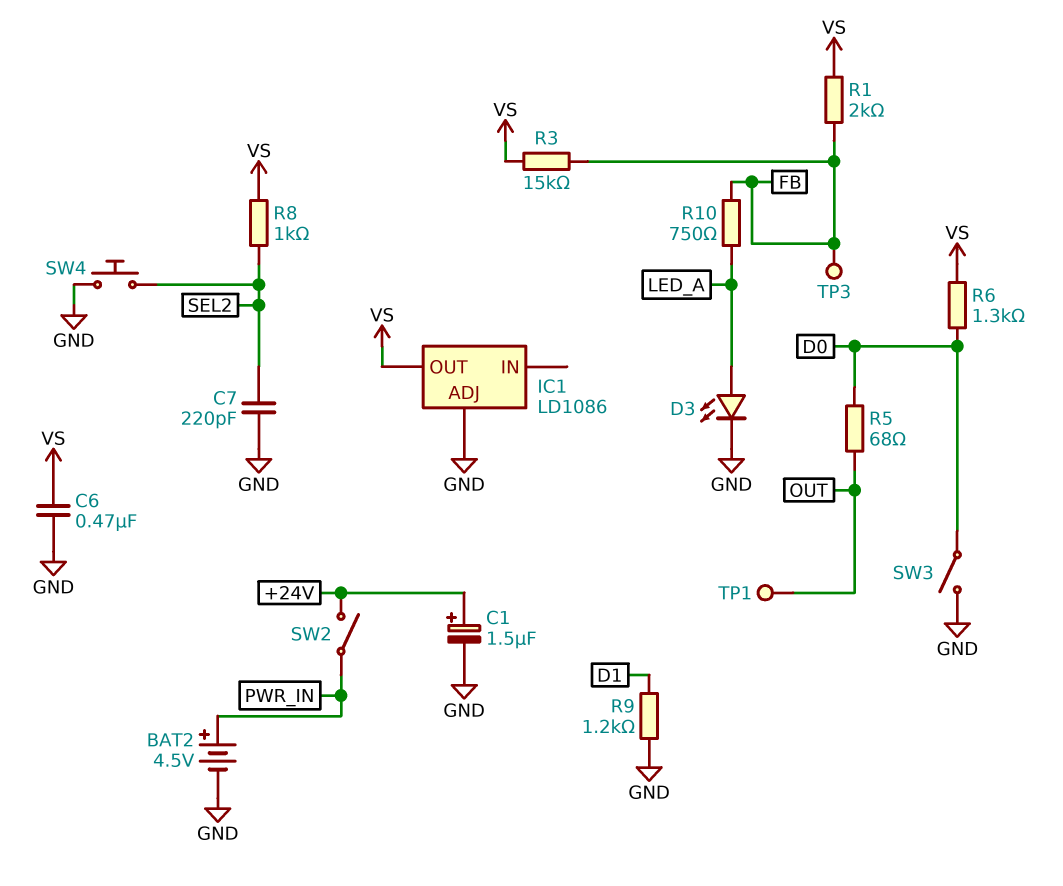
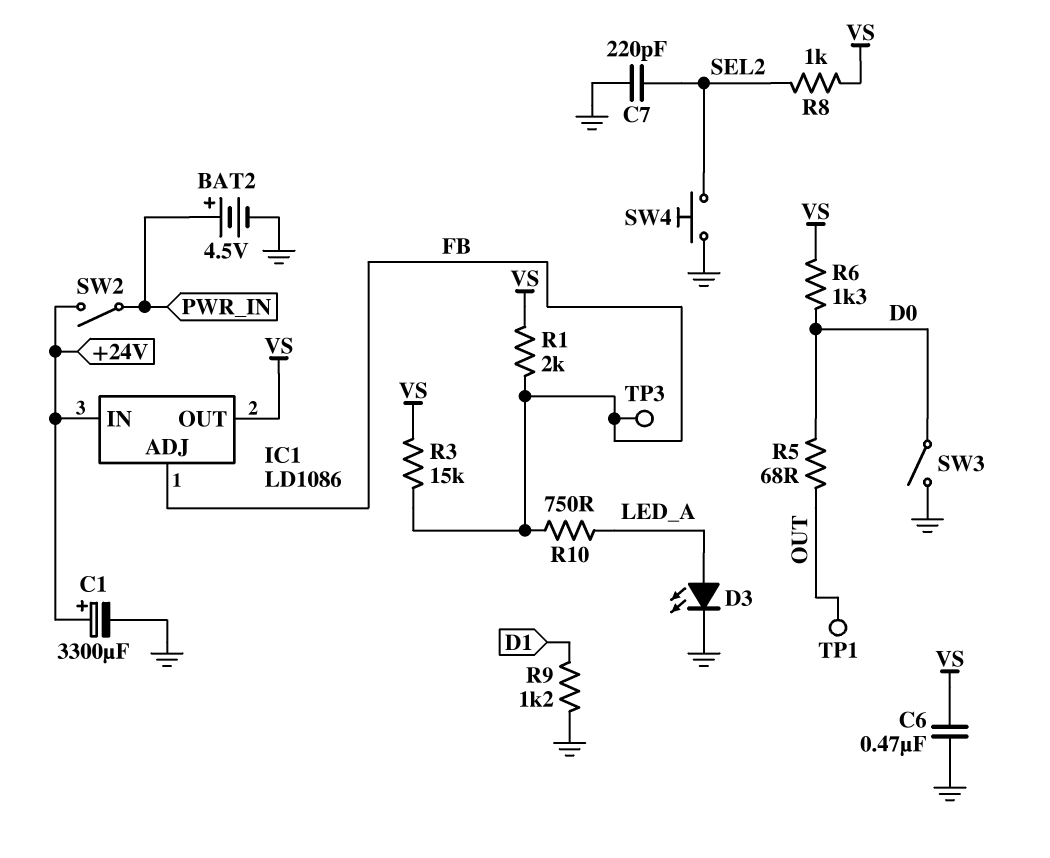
C1: 1.5uF (plus +24V, minus GND) -> 3300uF (plus +24V, minus GND)
IC1 pin ADJ: GND -> FB
IC1 pin IN: none -> +24V

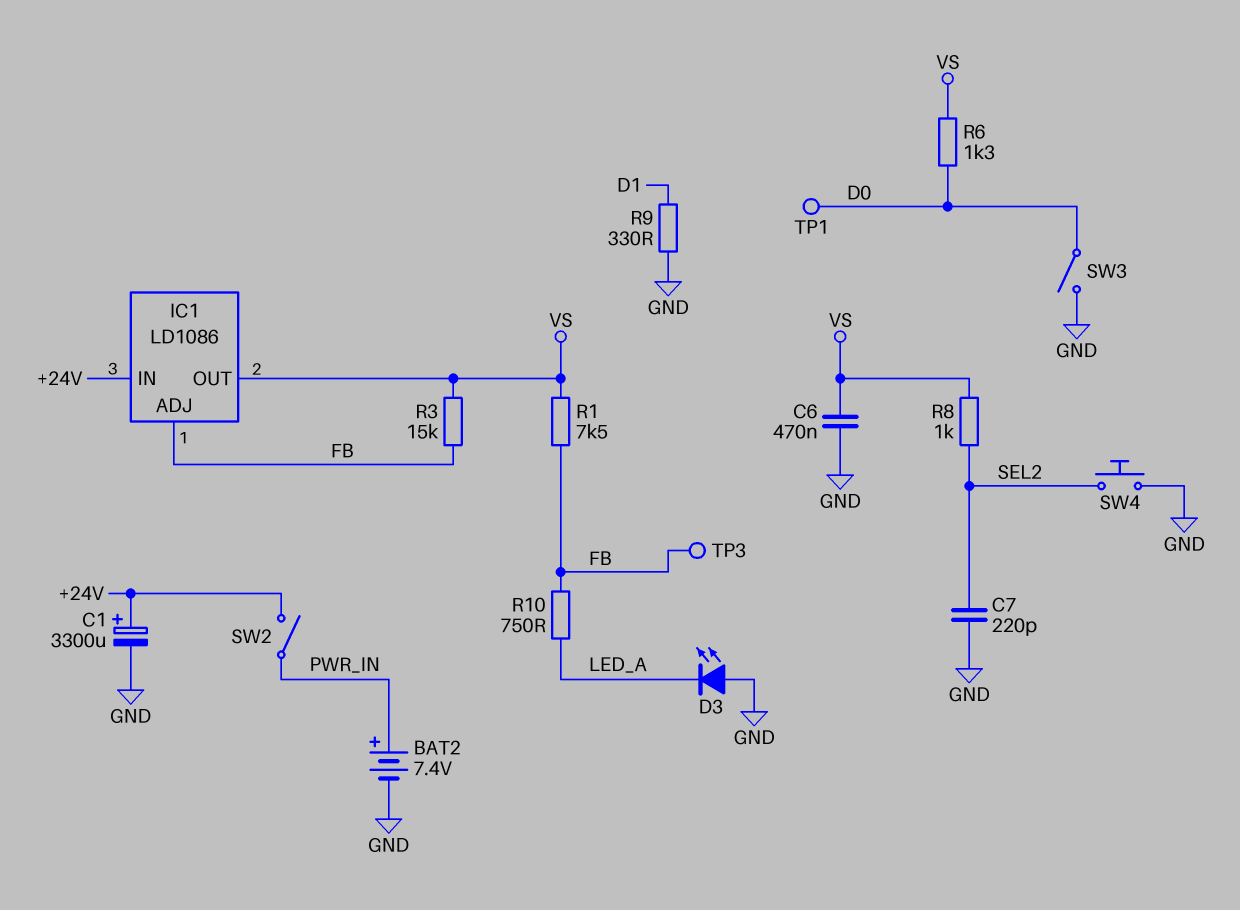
BAT2: 4.5V (plus PWR_IN, minus GND) -> 7.4V (plus PWR_IN, minus GND)
D3: LED (A LED_A, K GND) -> LED (A GND, K LED_A)
R1: 2k (FB, VS) -> 7.5k (FB, VS)
R5: 68 (D0, OUT) -> none
R9: 1.2k (D1, GND) -> 330 (D1, GND)
TP1: test point (OUT) -> test point (D0)

